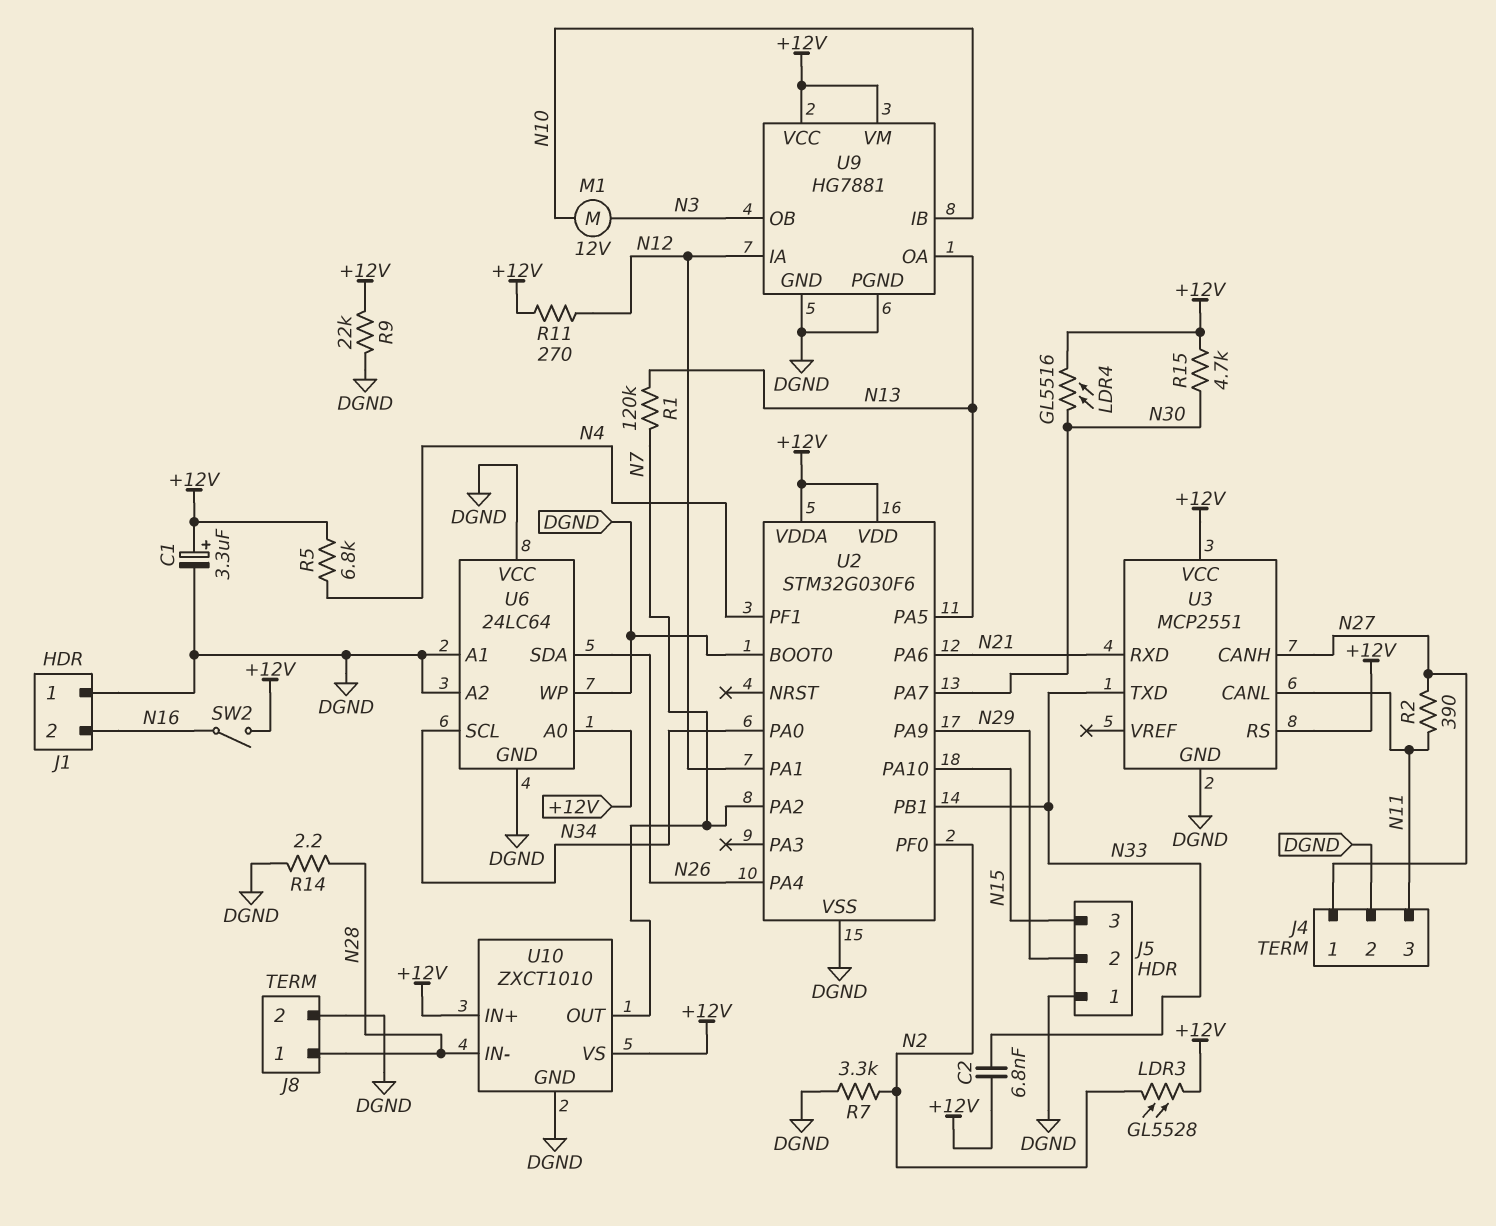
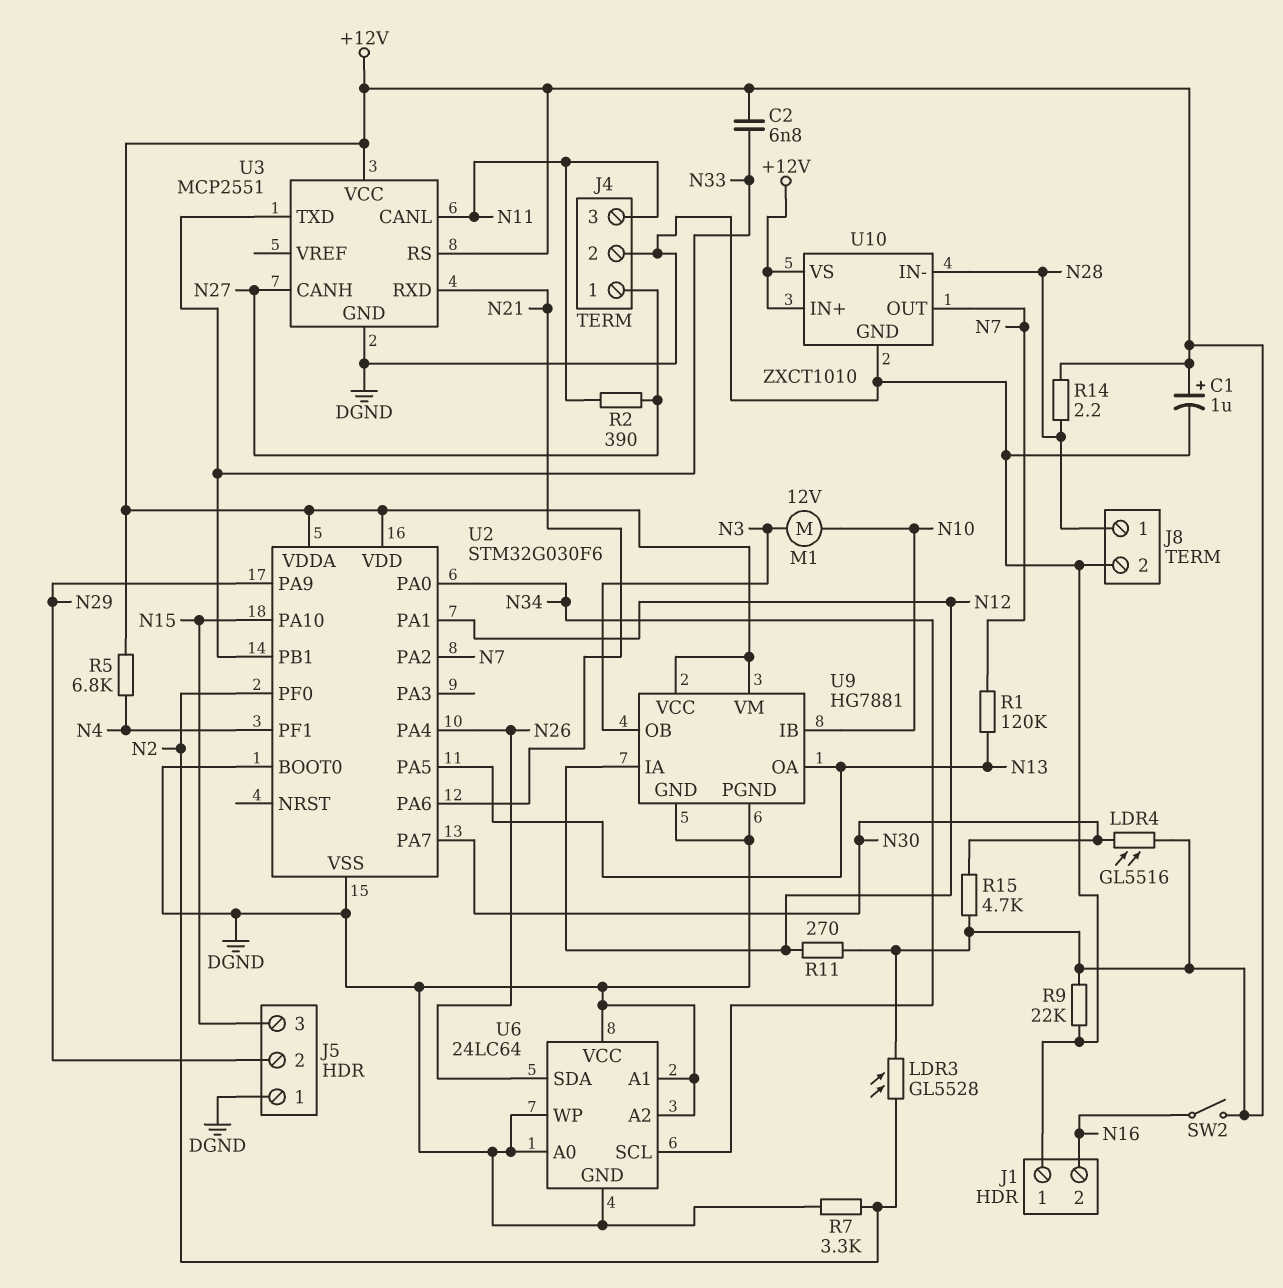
C1: 3.3uF (plus +12V, minus DGND) -> 1uF (plus +12V, minus DGND)
R14: 2.2 (DGND, N28) -> 2.2 (+12V, N28)
U6 pin A0: +12V -> DGND

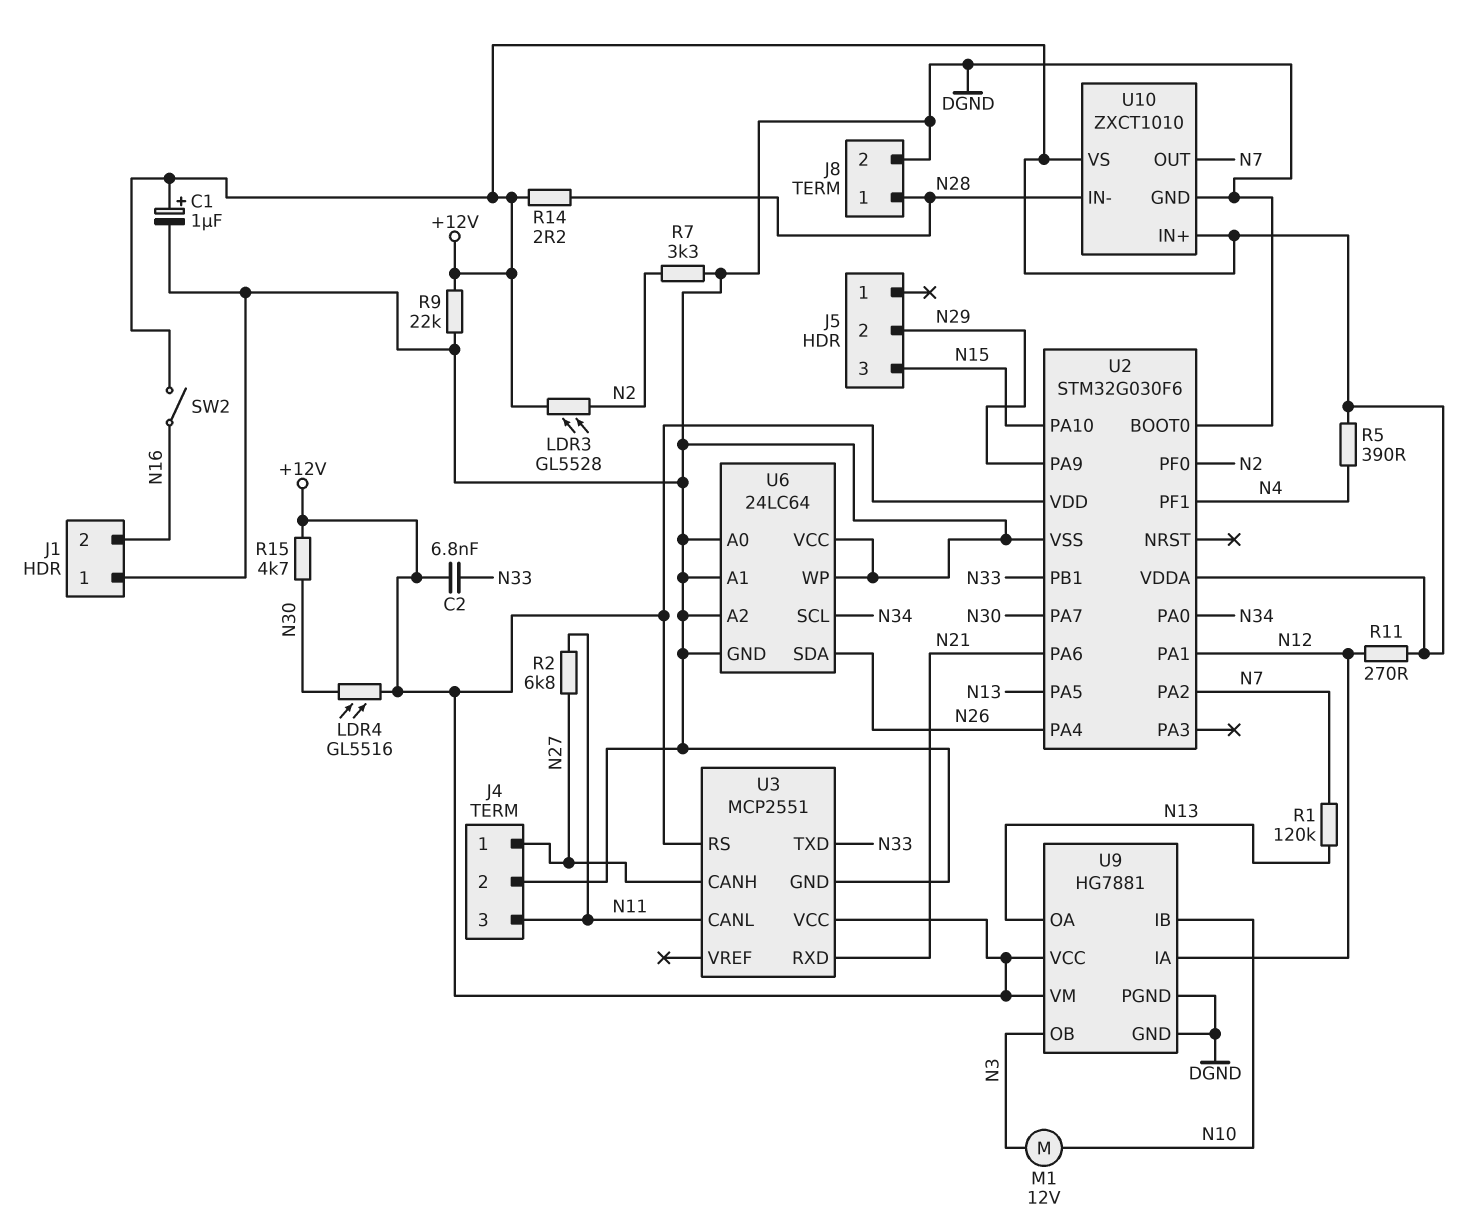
J5 pin 1: DGND -> none
R2: 390 (N11, N27) -> 6.8k (N11, N27)
R5: 6.8k (+12V, N4) -> 390 (+12V, N4)

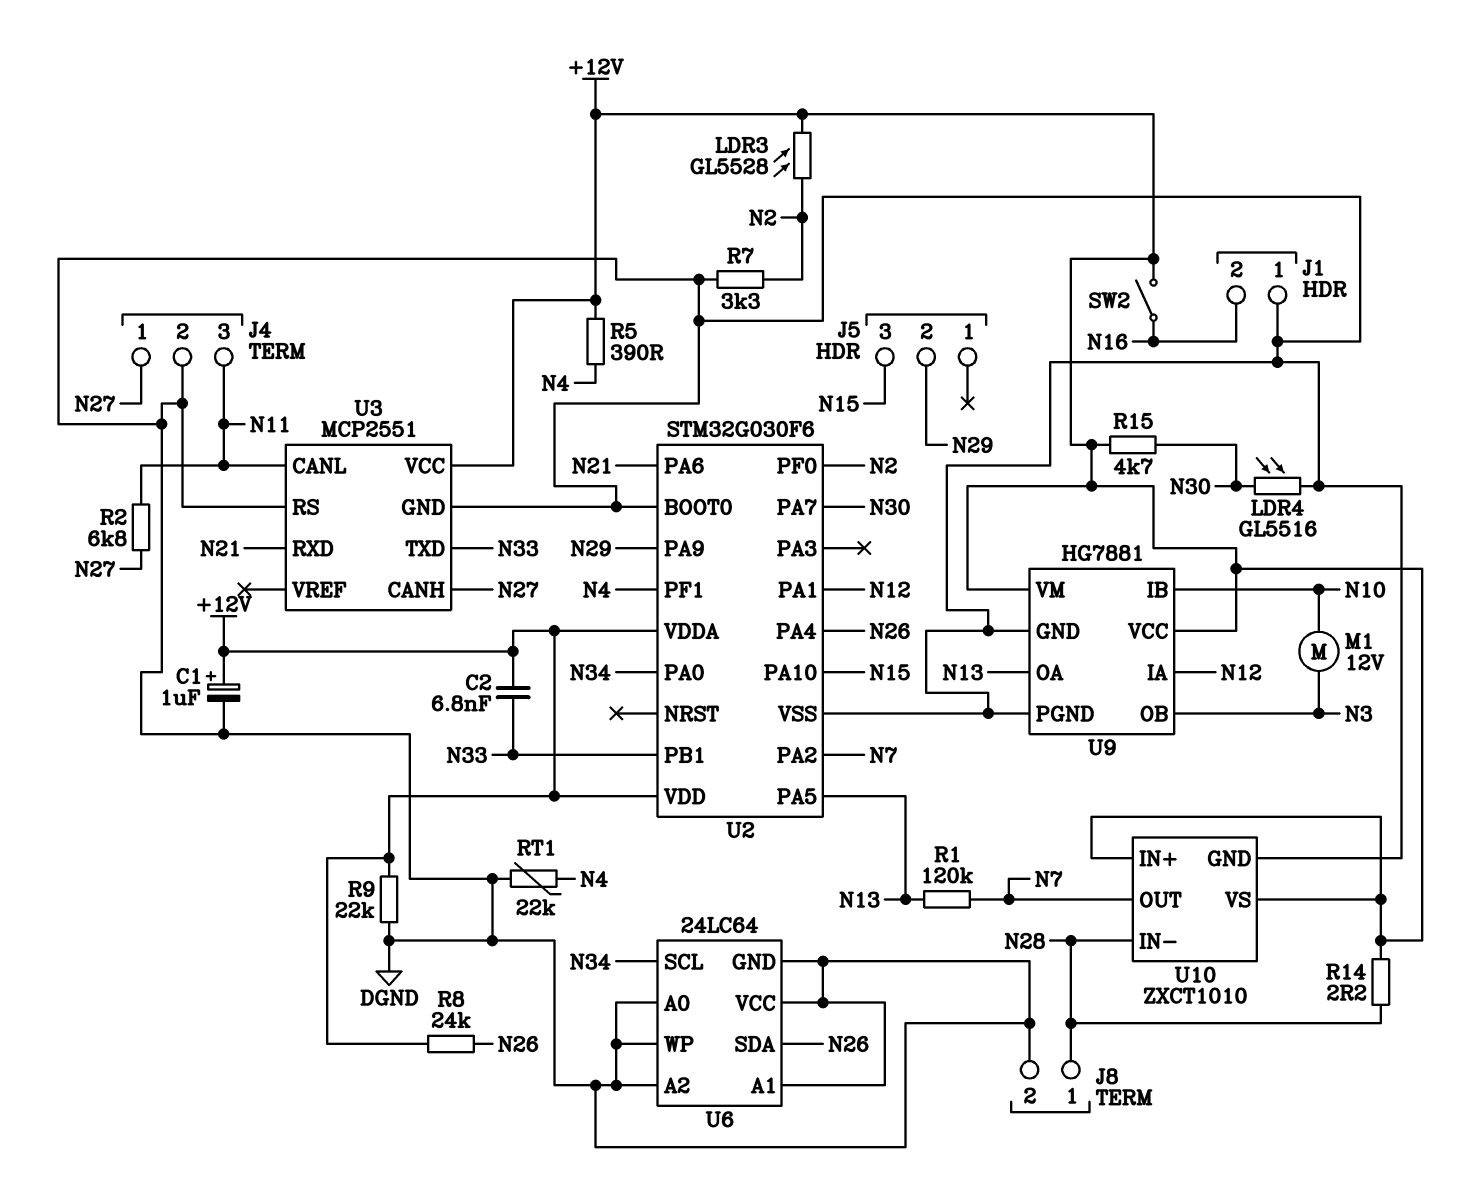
LDR4: GL5516 (+12V, N30) -> GL5516 (DGND, N30)
R8: none -> 24k (+12V, N26)
R11: 270 (+12V, N12) -> none
RT1: none -> 22k (DGND, N4)
U3 pin RS: +12V -> DGND

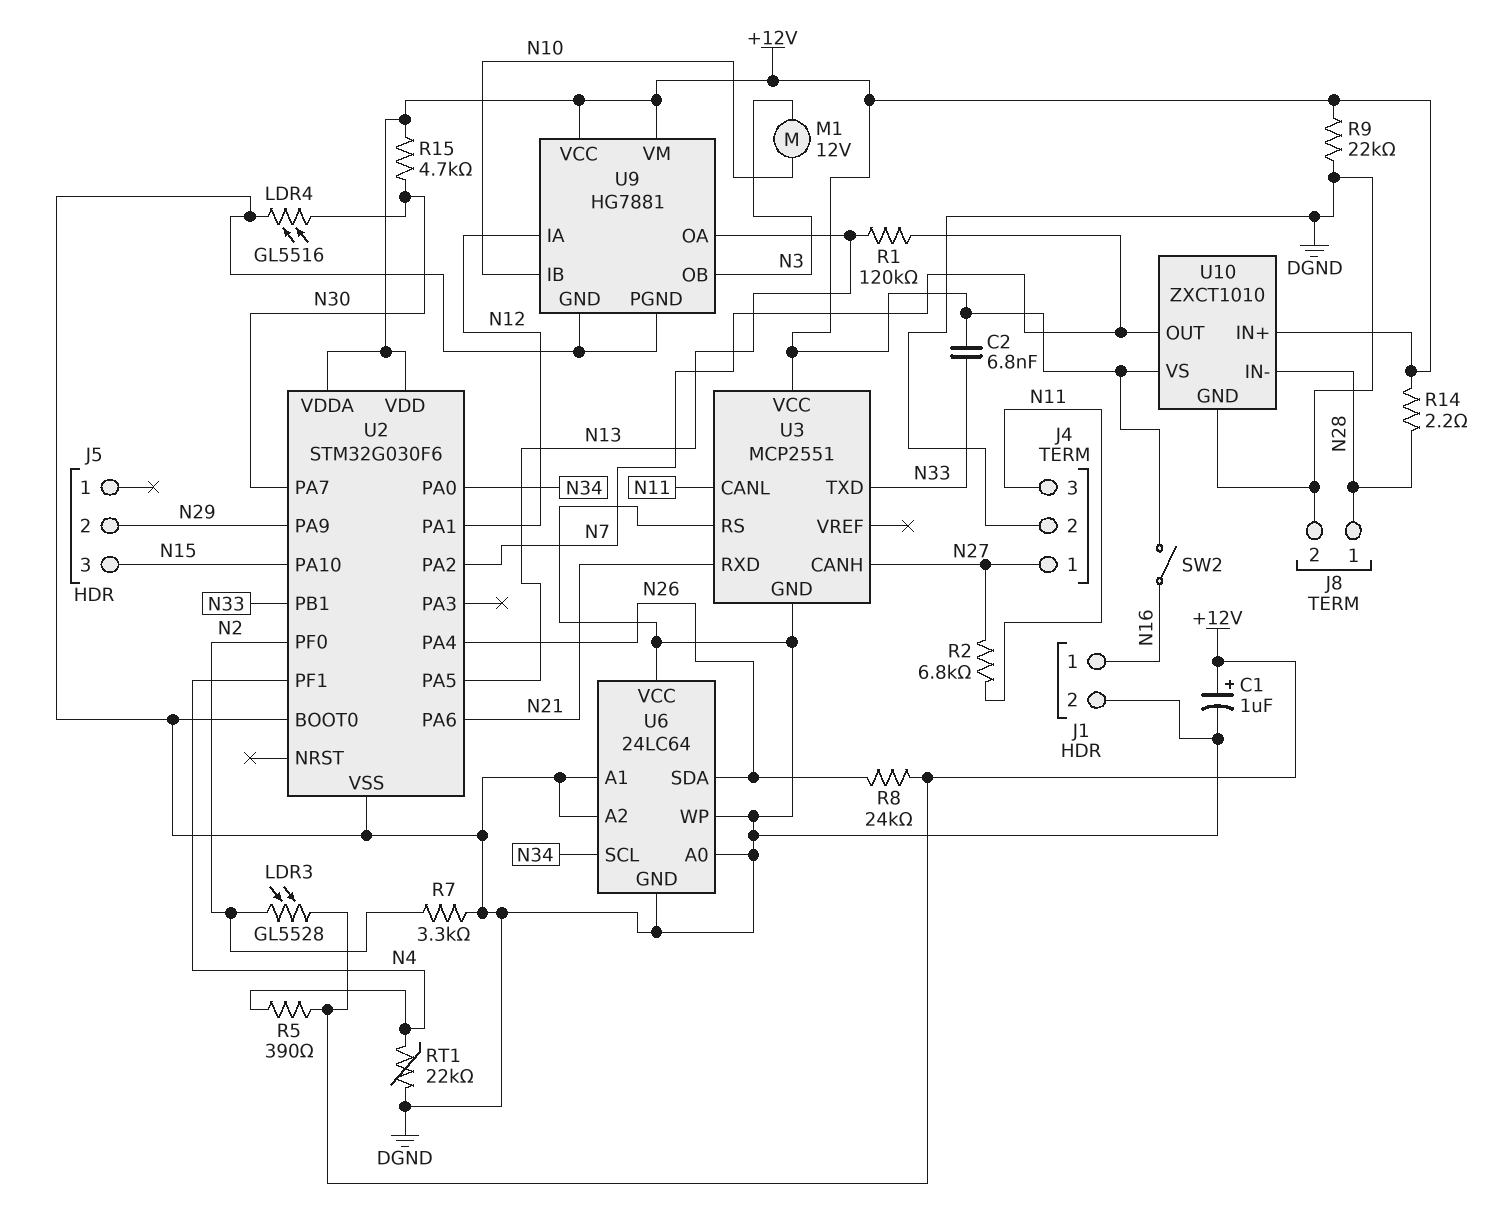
J1 pin 1: DGND -> N16
J1 pin 2: N16 -> DGND

